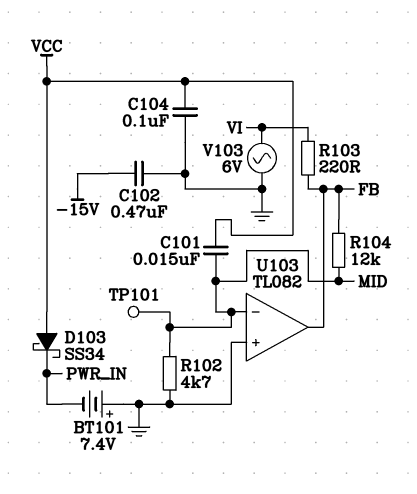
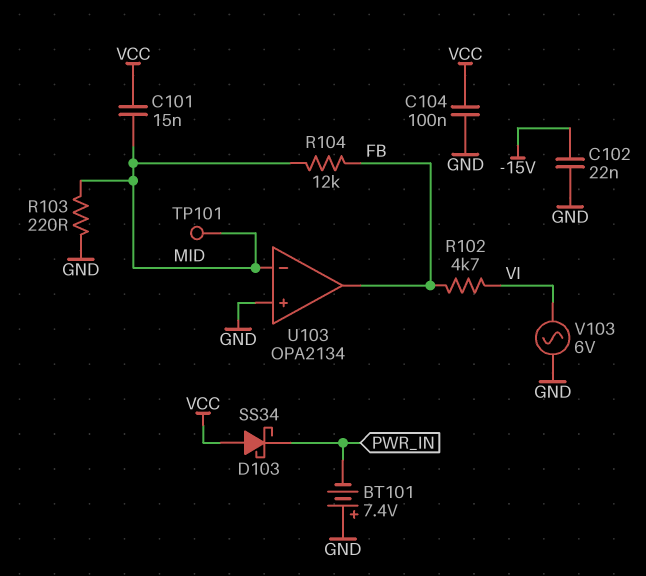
C102: 470nF (-15V, GND) -> 22nF (-15V, GND)
R102: 4.7k (GND, MID) -> 4.7k (FB, VI)
R103: 220 (FB, VI) -> 220 (GND, MID)
U103: TL082 -> OPA2134

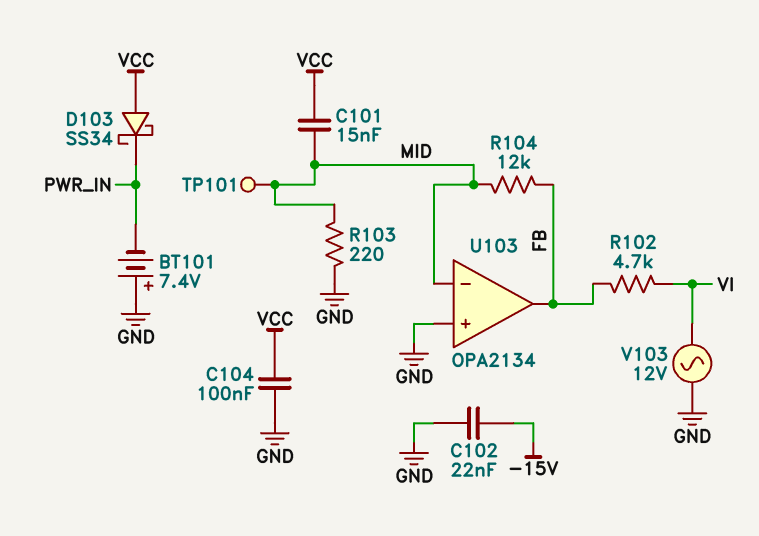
V103: AC 6V (GND, VI) -> AC 12V (GND, VI)

